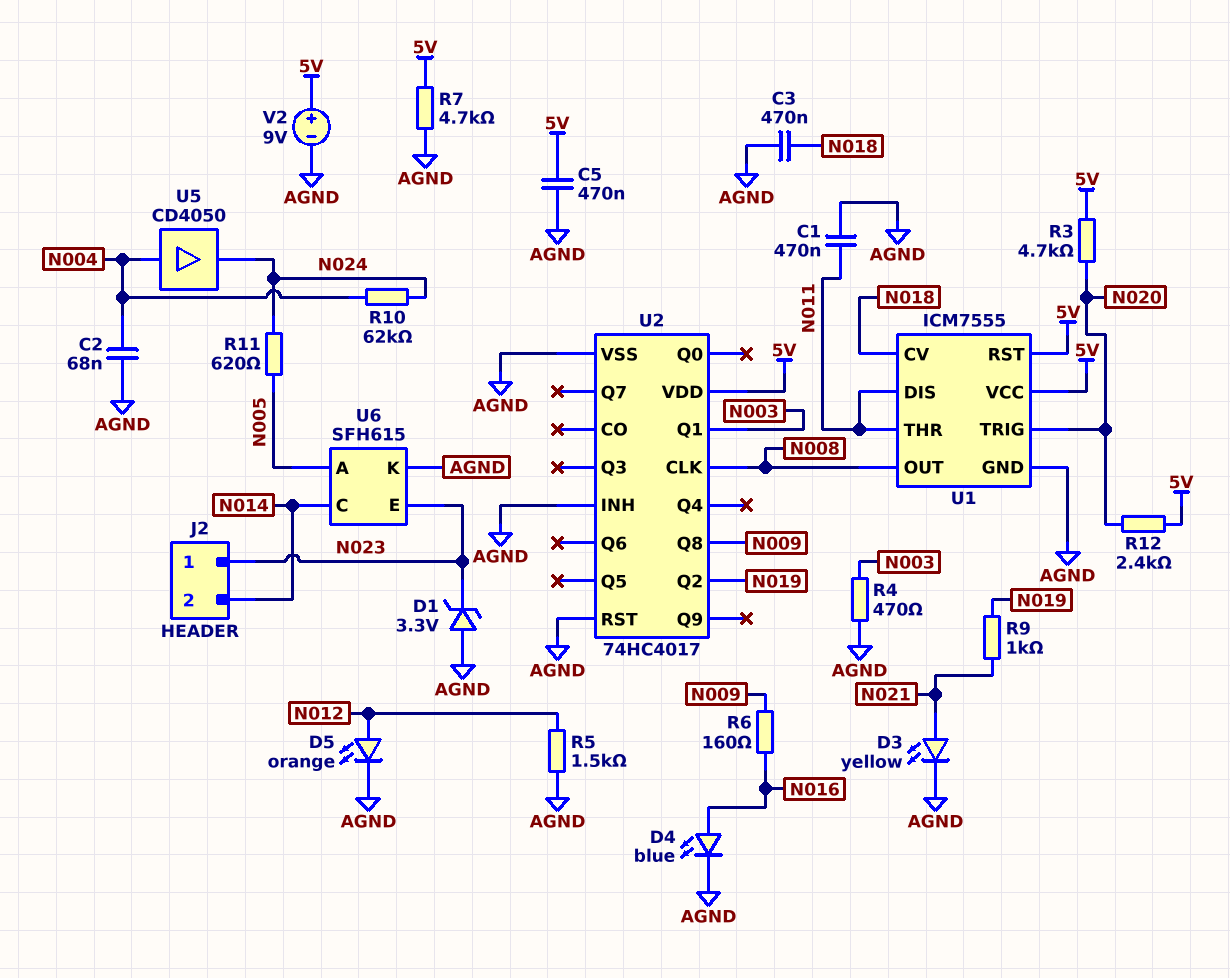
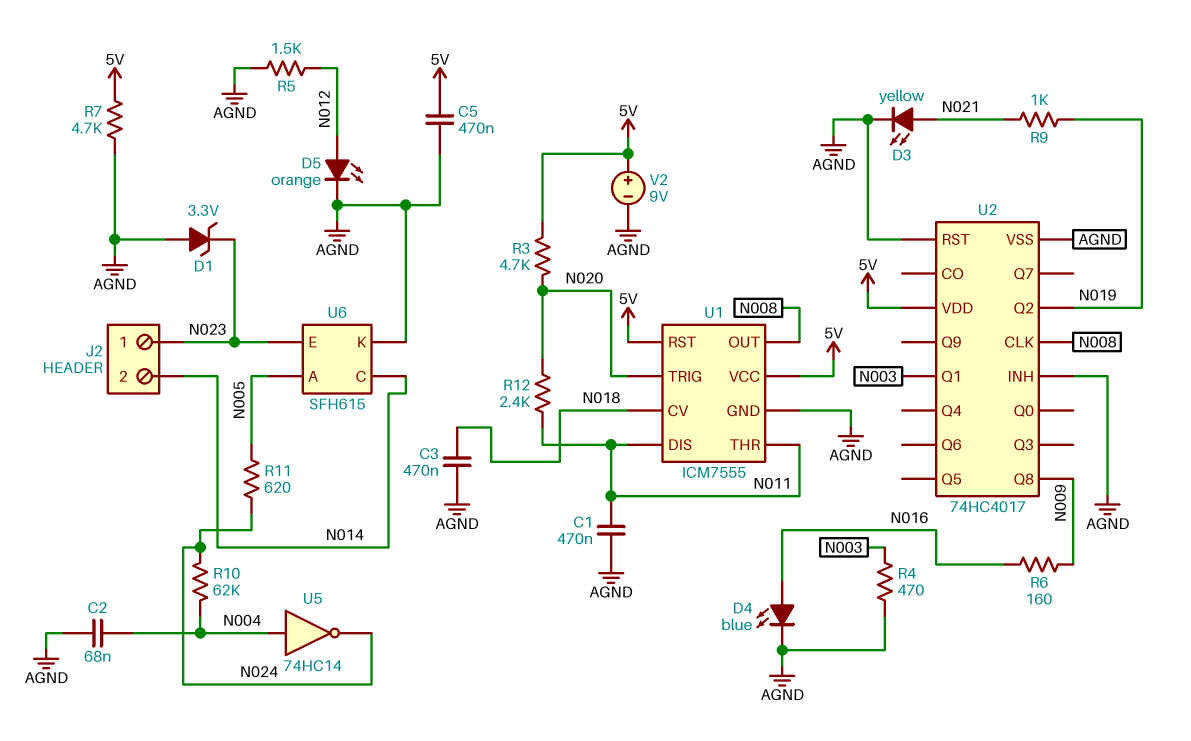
R12: 2.4k (5V, N020) -> 2.4k (N011, N020)
U5: buffer CD4050 (in N004, out N024) -> NOT 74HC14 (in N004, out N024)

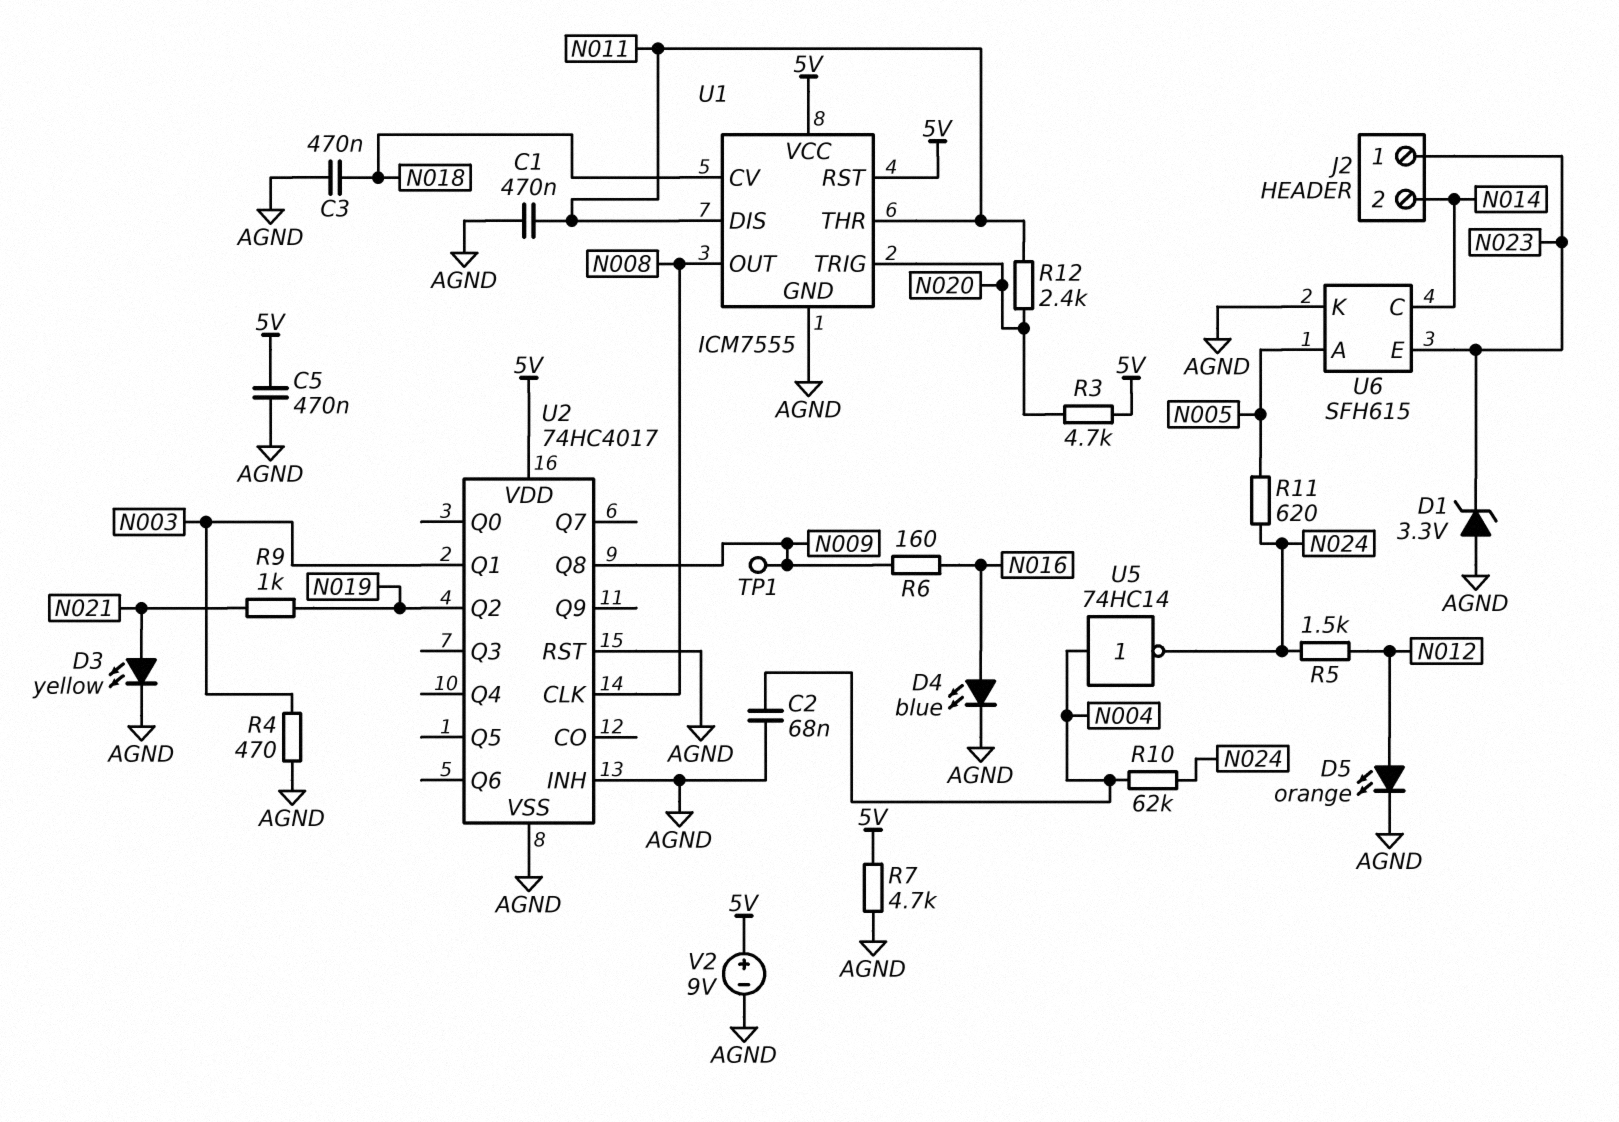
R5: 1.5k (AGND, N012) -> 1.5k (N012, N024)
TP1: none -> test point (N009)

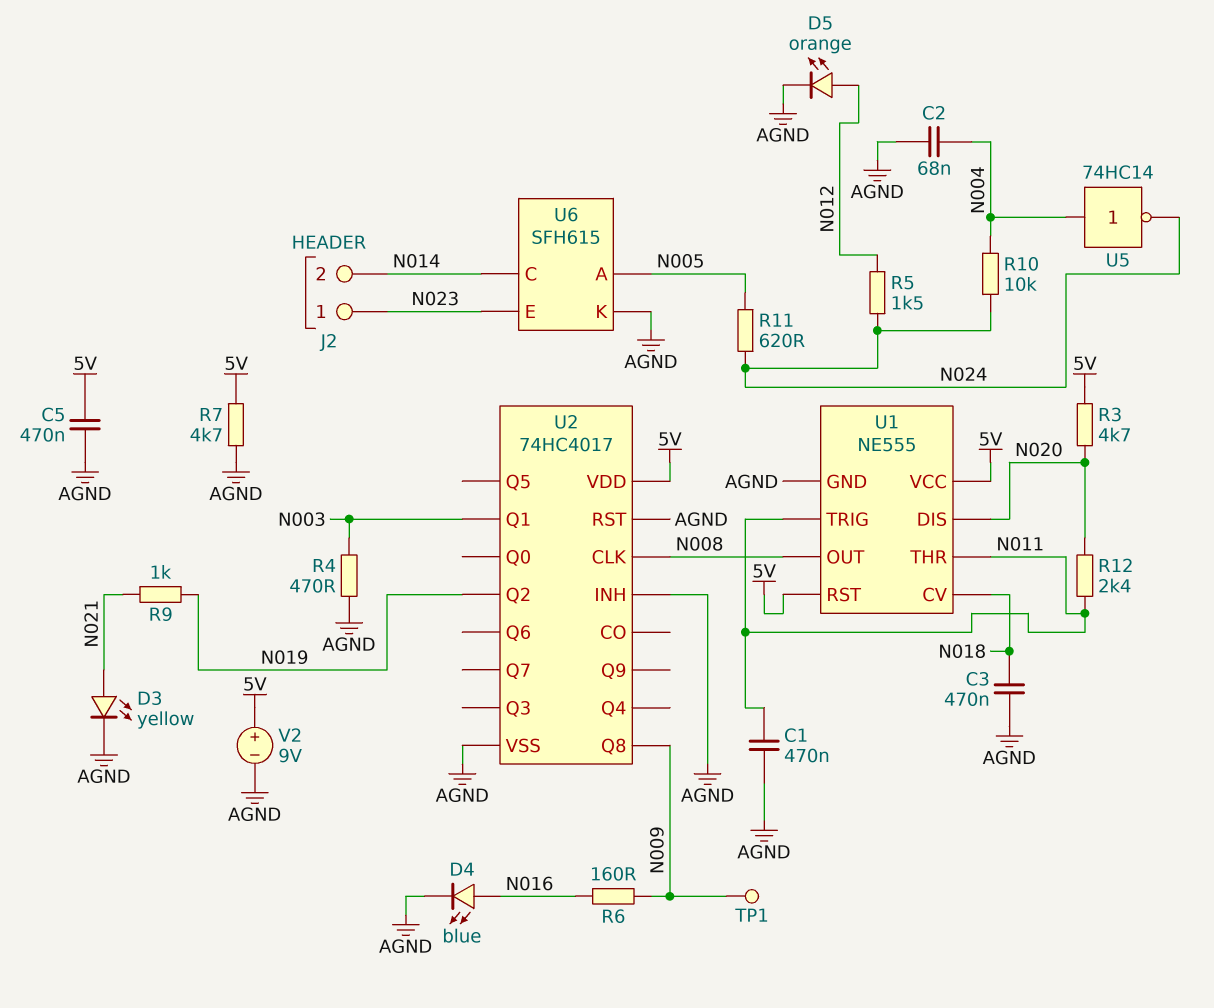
D1: zener 3.3V (A AGND, K N023) -> none
R10: 62k (N004, N024) -> 10k (N004, N024)
U1: ICM7555 -> NE555
U1 pin DIS: N011 -> N020
U1 pin TRIG: N020 -> N011

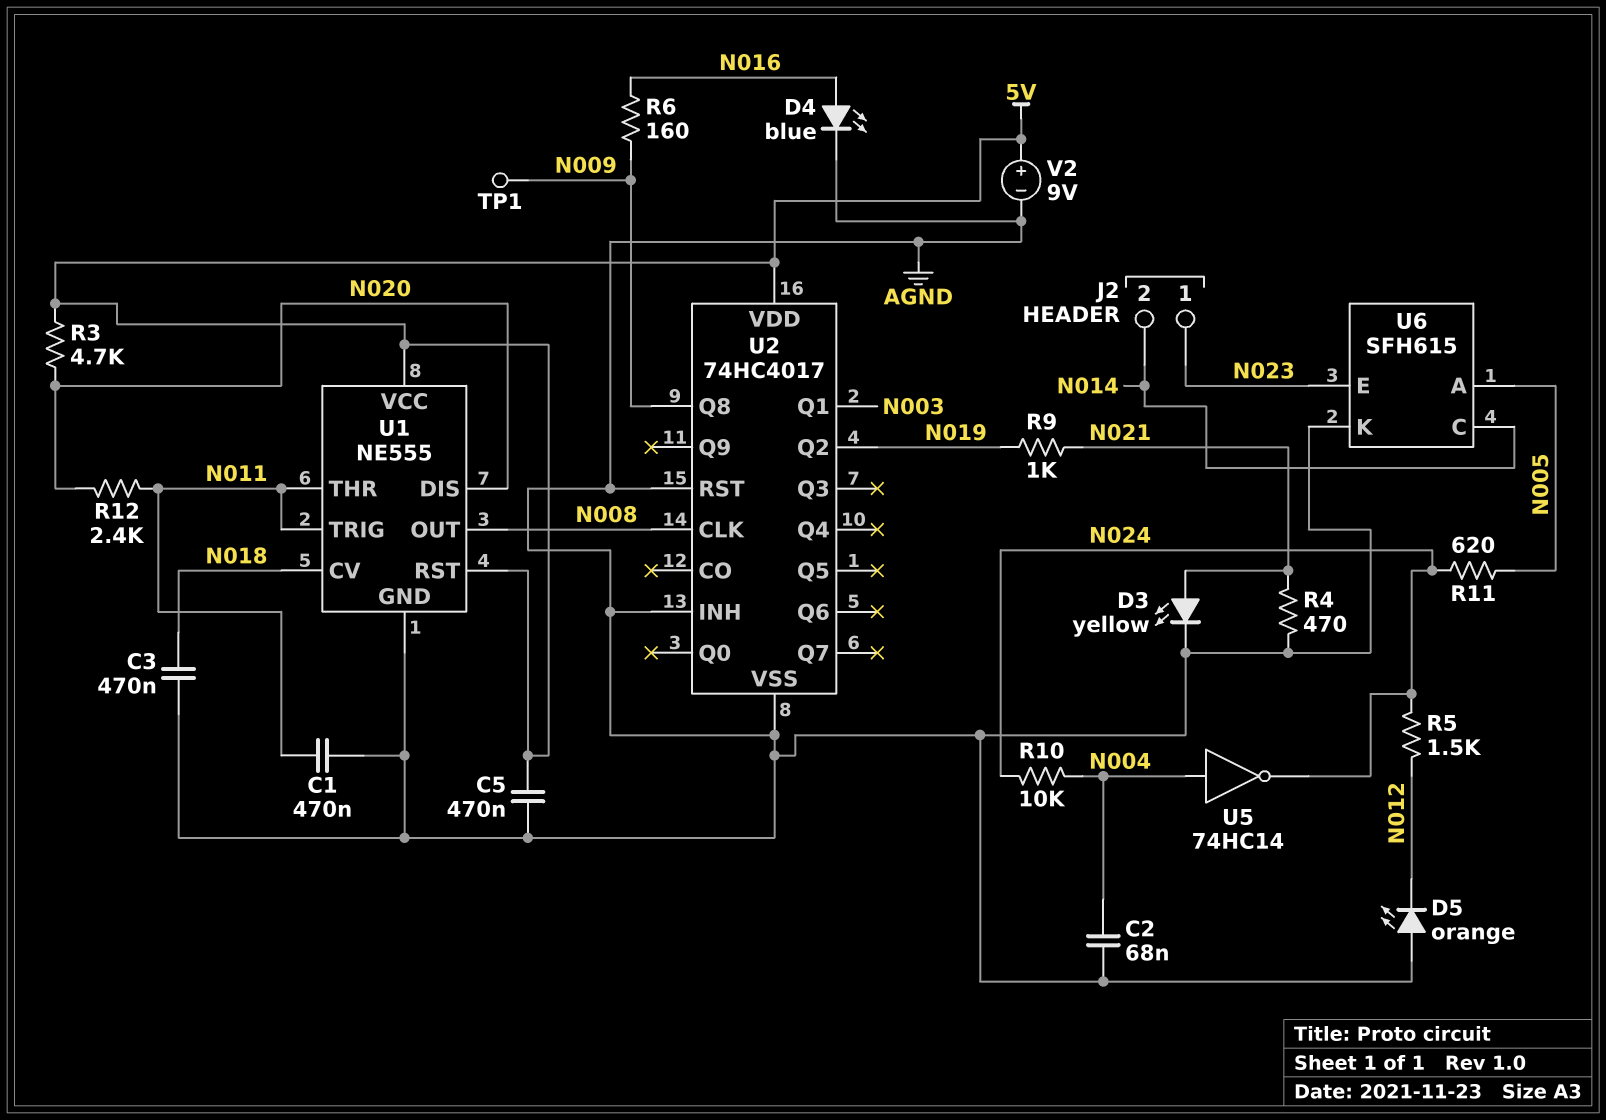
D5: LED orange (A N012, K AGND) -> LED orange (A AGND, K N012)
R4: 470 (AGND, N003) -> 470 (AGND, N021)
R7: 4.7k (5V, AGND) -> none

